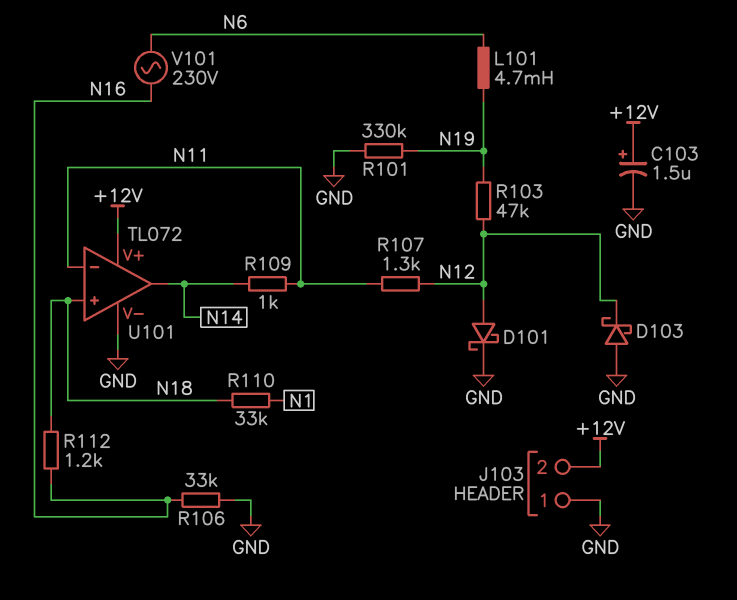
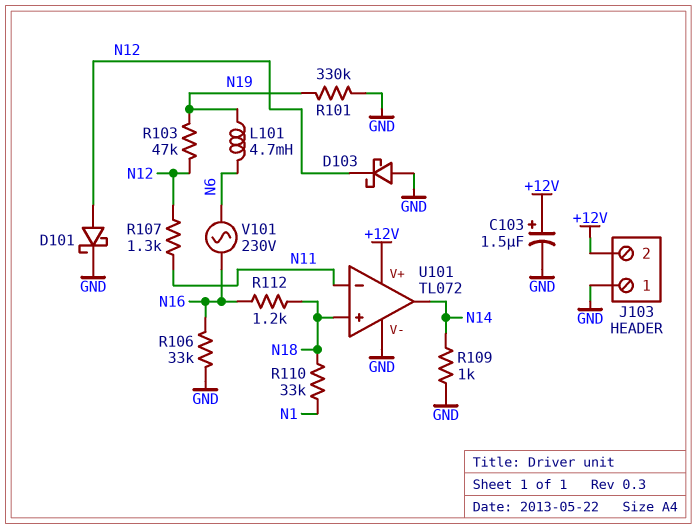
R109: 1k (N11, N14) -> 1k (GND, N14)

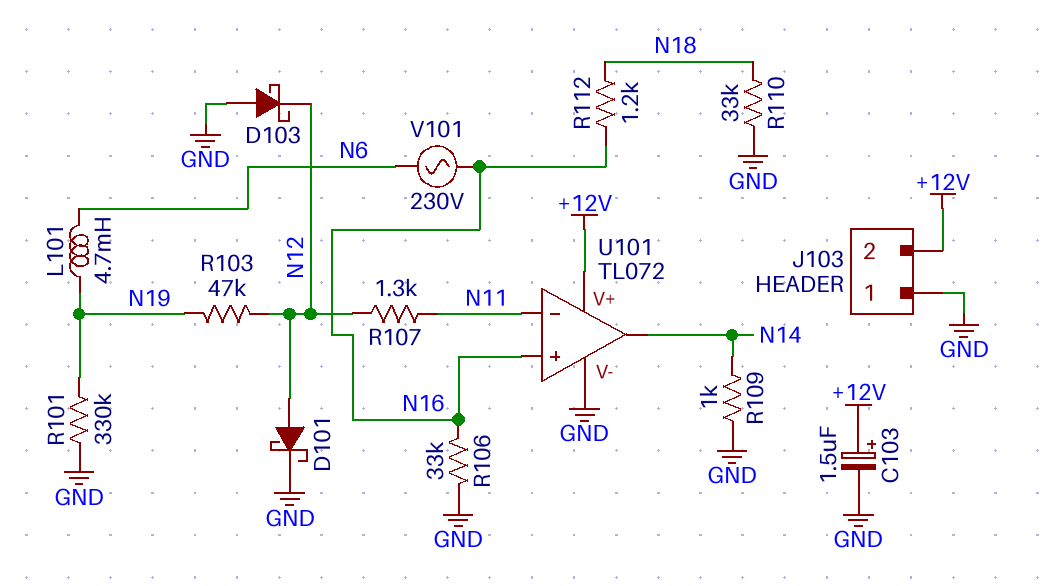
R110: 33k (N1, N18) -> 33k (GND, N18)
U101 pin in+: N18 -> N16

